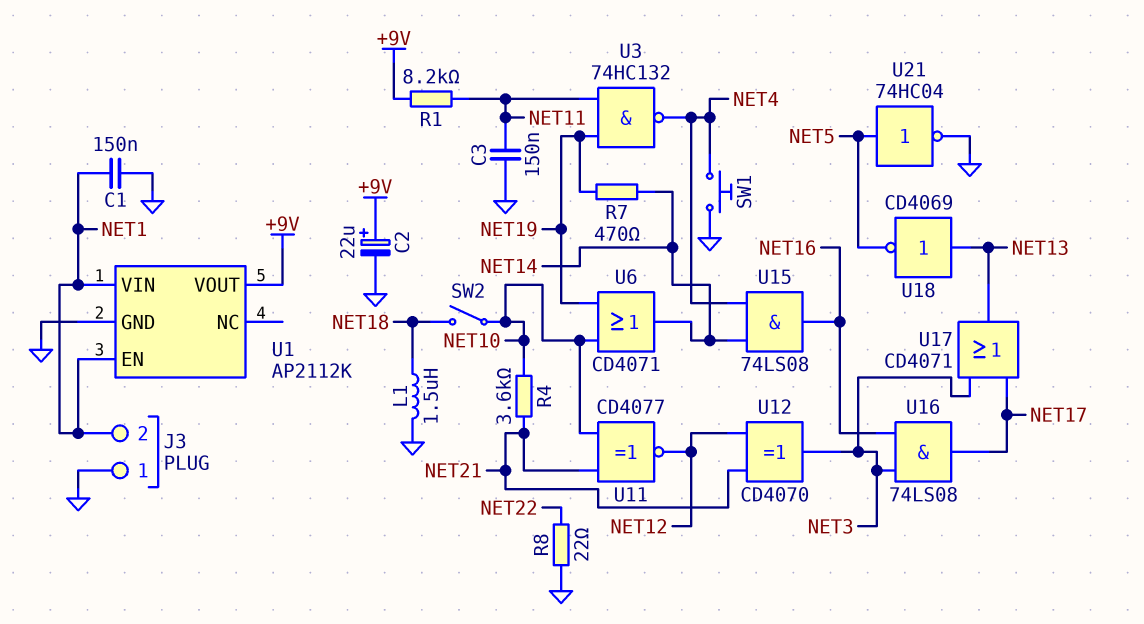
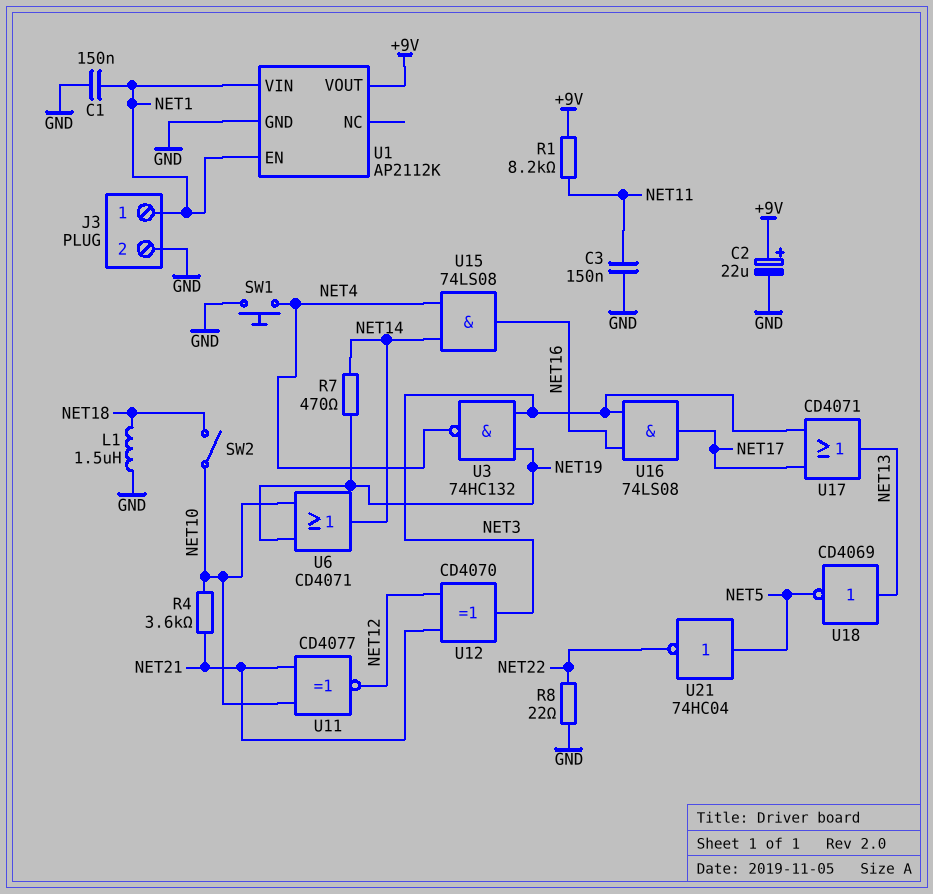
J3 pin 1: GND -> NET1
J3 pin 2: NET1 -> GND
U3: NAND 74HC132 (in NET11, in NET19, out NET4) -> NAND 74HC132 (in NET3, in NET19, out NET4)
U21: NOT 74HC04 (in NET5, out GND) -> NOT 74HC04 (in NET5, out NET22)

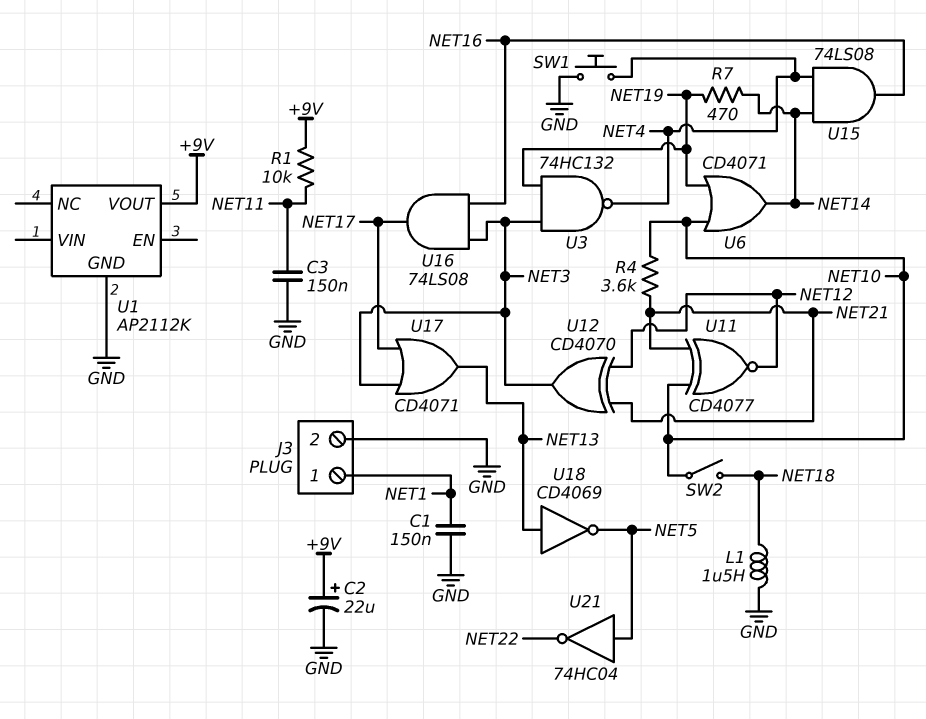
R1: 8.2k (+9V, NET11) -> 10k (+9V, NET11)
R8: 22 (GND, NET22) -> none
U1 pin EN: NET1 -> none
U1 pin VIN: NET1 -> none

